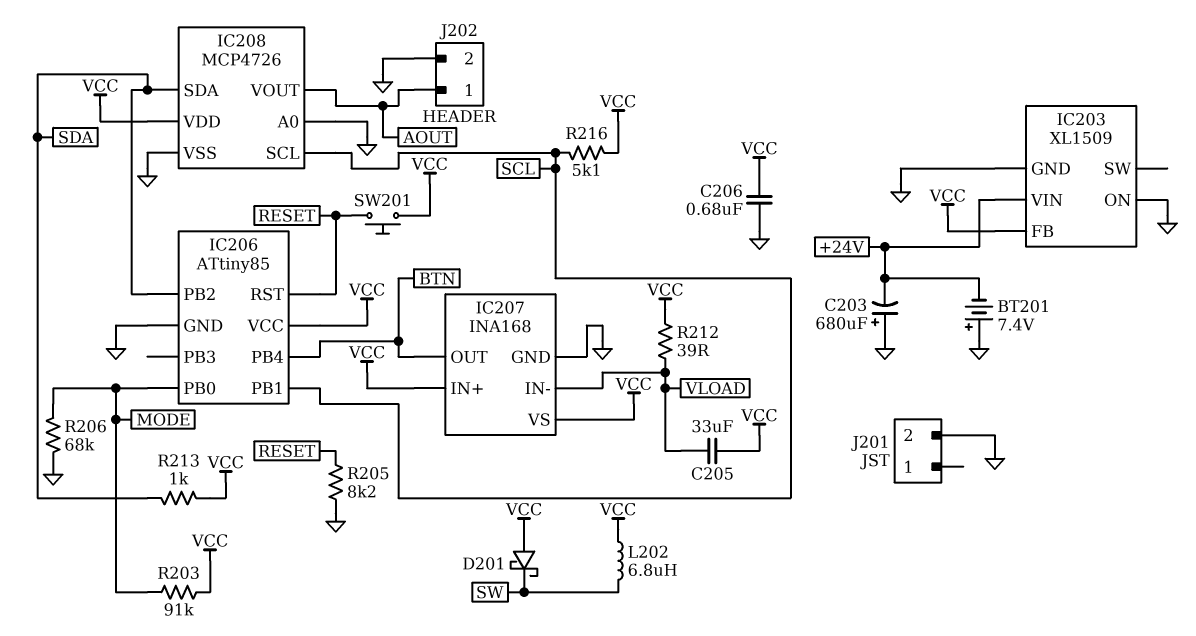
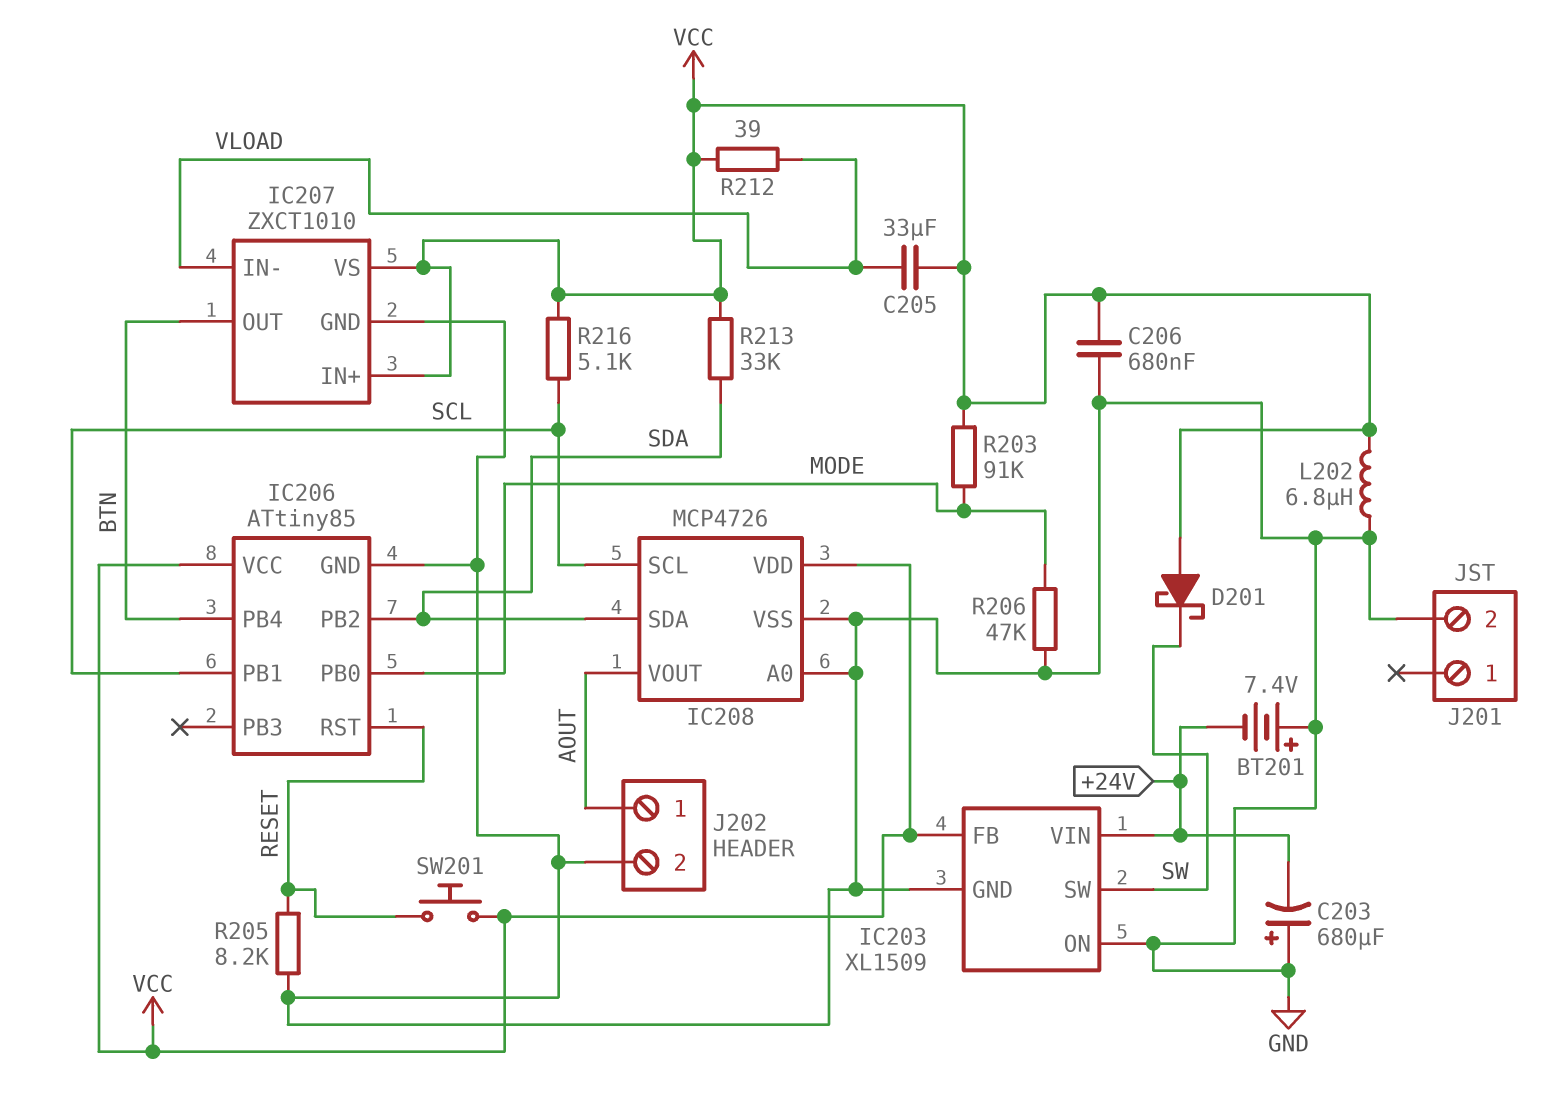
IC203 pin SW: none -> SW
IC207: INA168 -> ZXCT1010
L202: 6.8uH (SW, VCC) -> 6.8uH (GND, VCC)
R206: 68k (GND, MODE) -> 47k (GND, MODE)
R213: 1k (SDA, VCC) -> 33k (SDA, VCC)

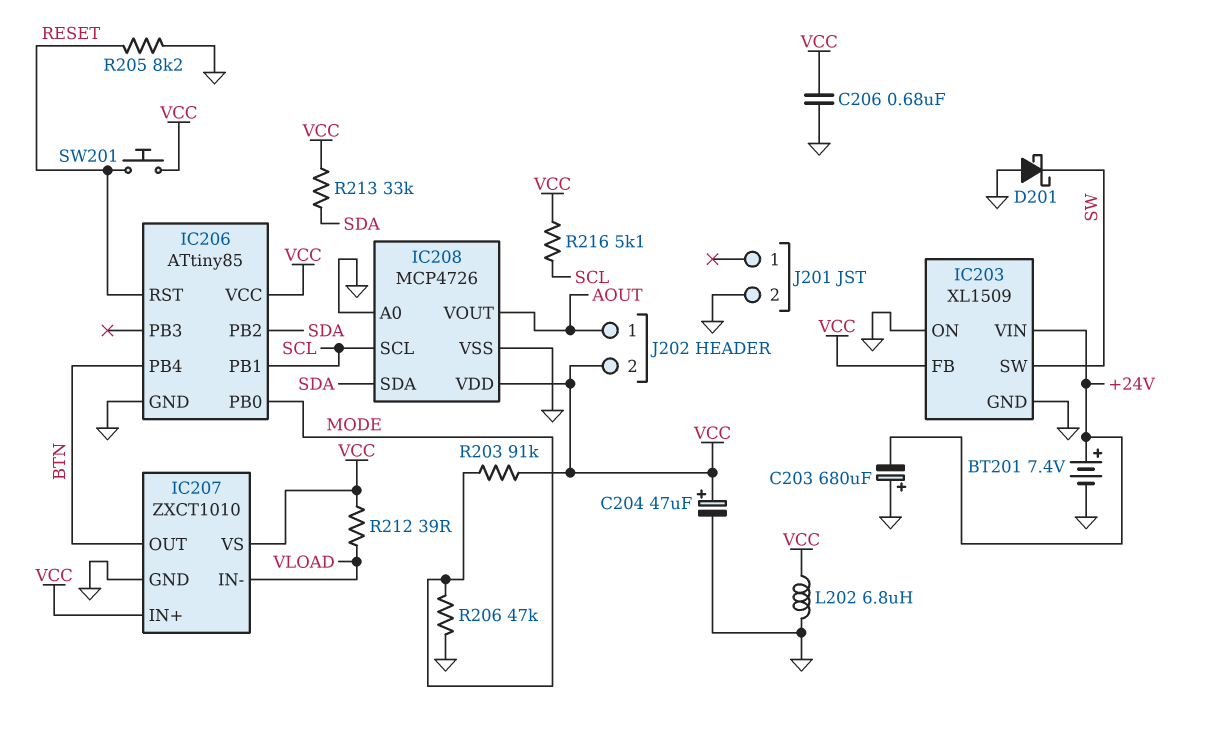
BT201: 7.4V (plus GND, minus +24V) -> 7.4V (plus +24V, minus GND)
C204: none -> 47uF (plus VCC, minus GND)
C205: 33uF (VCC, VLOAD) -> none
D201: schottky (A VCC, K SW) -> schottky (A GND, K SW)
J202 pin 2: GND -> VCC

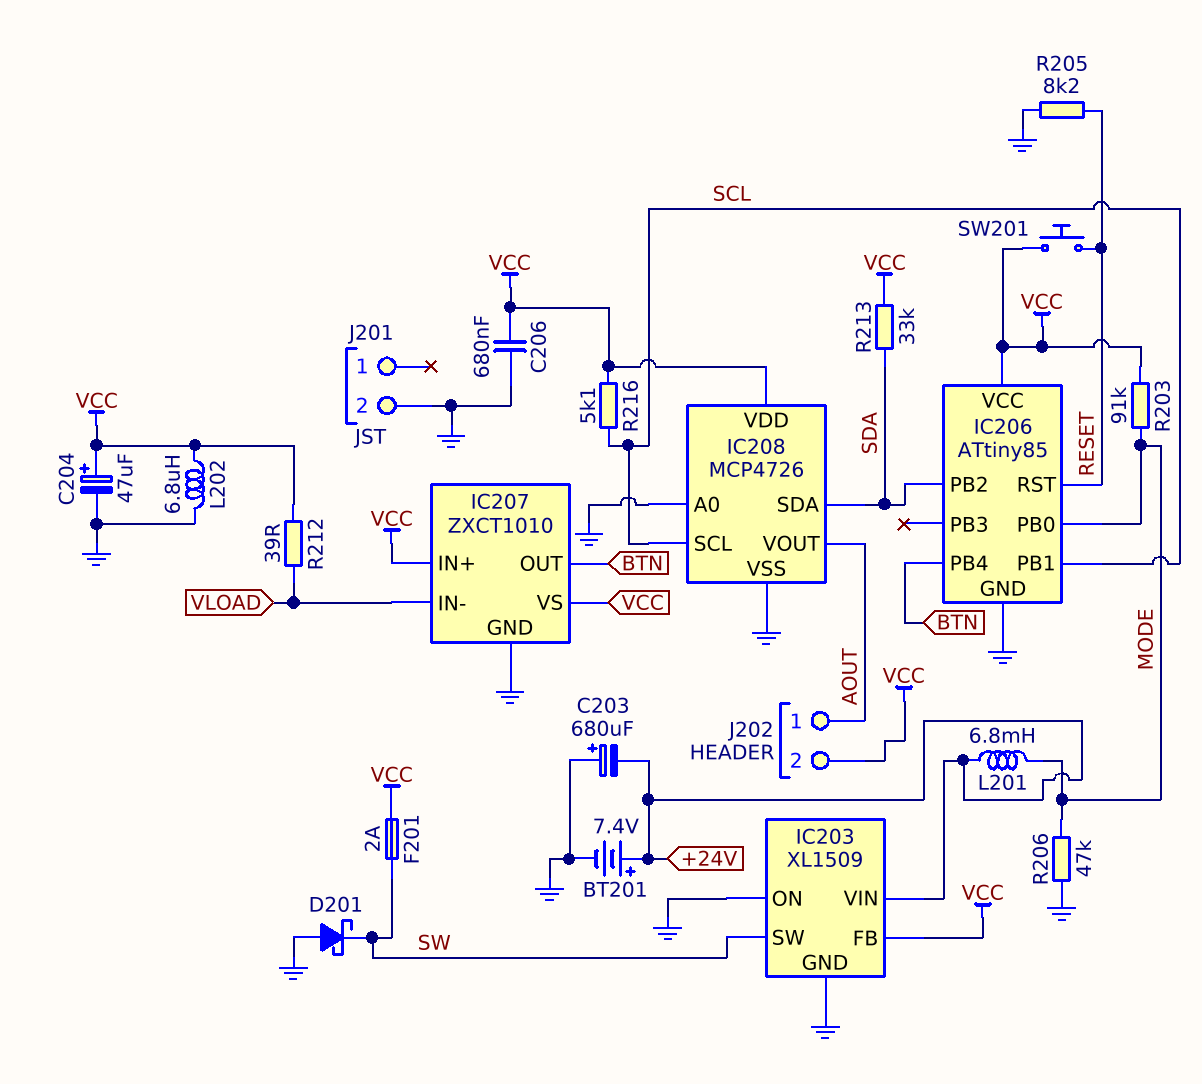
F201: none -> 2A (SW, VCC)
L201: none -> 6.8mH (+24V, MODE)

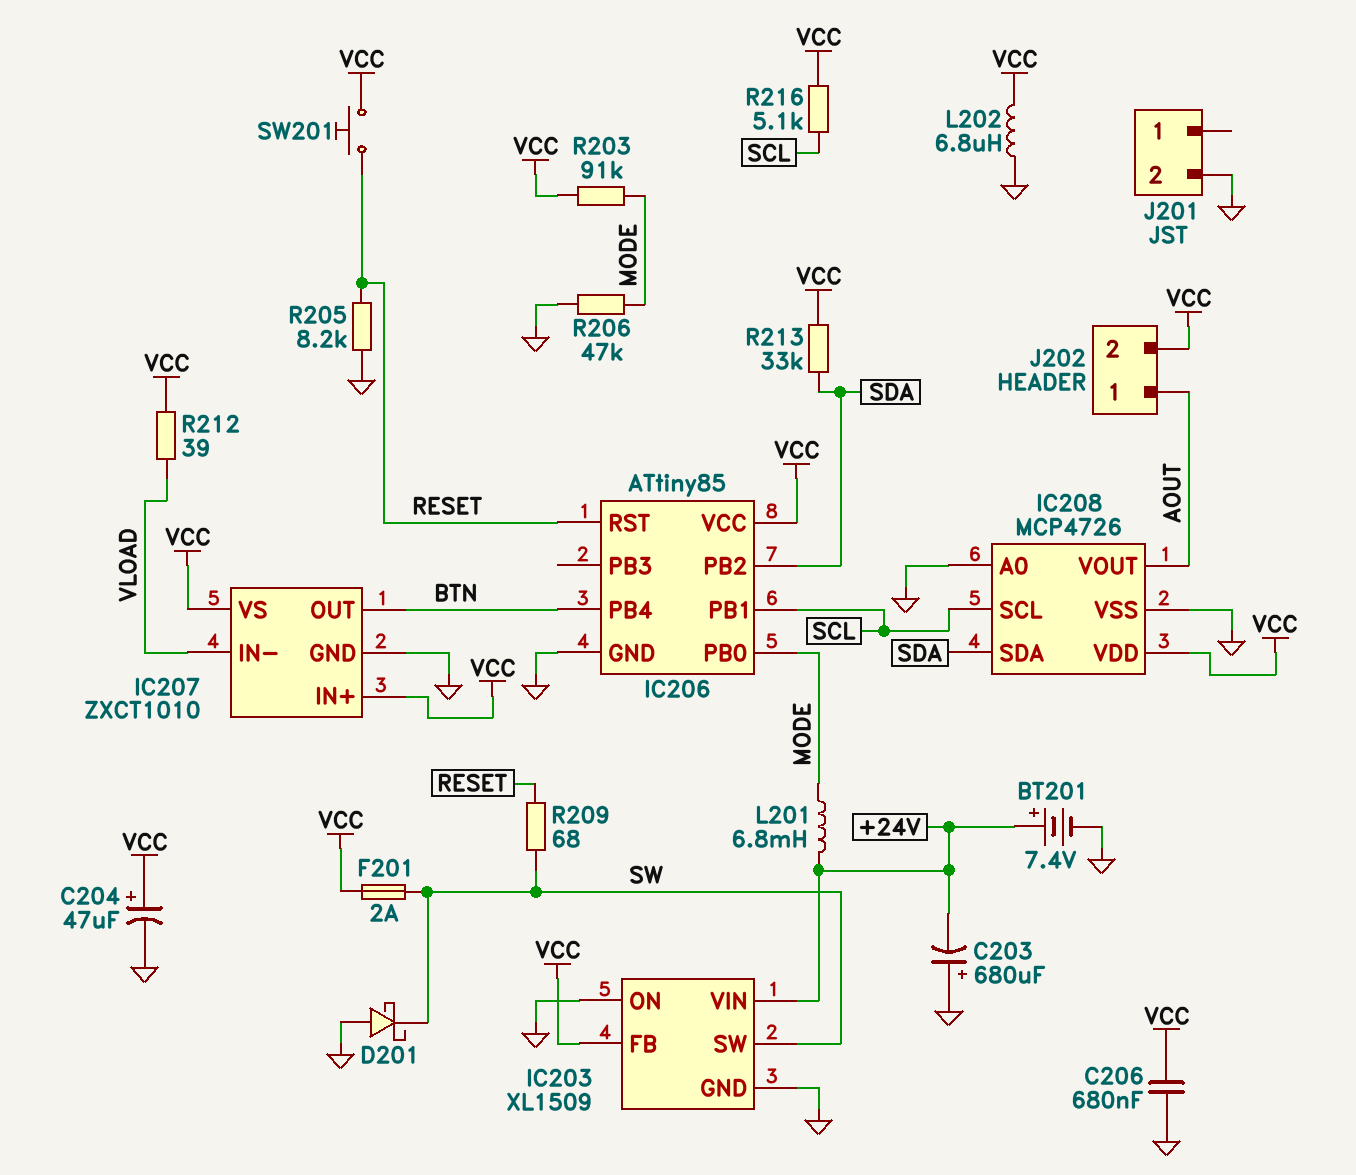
R209: none -> 68 (RESET, SW)

